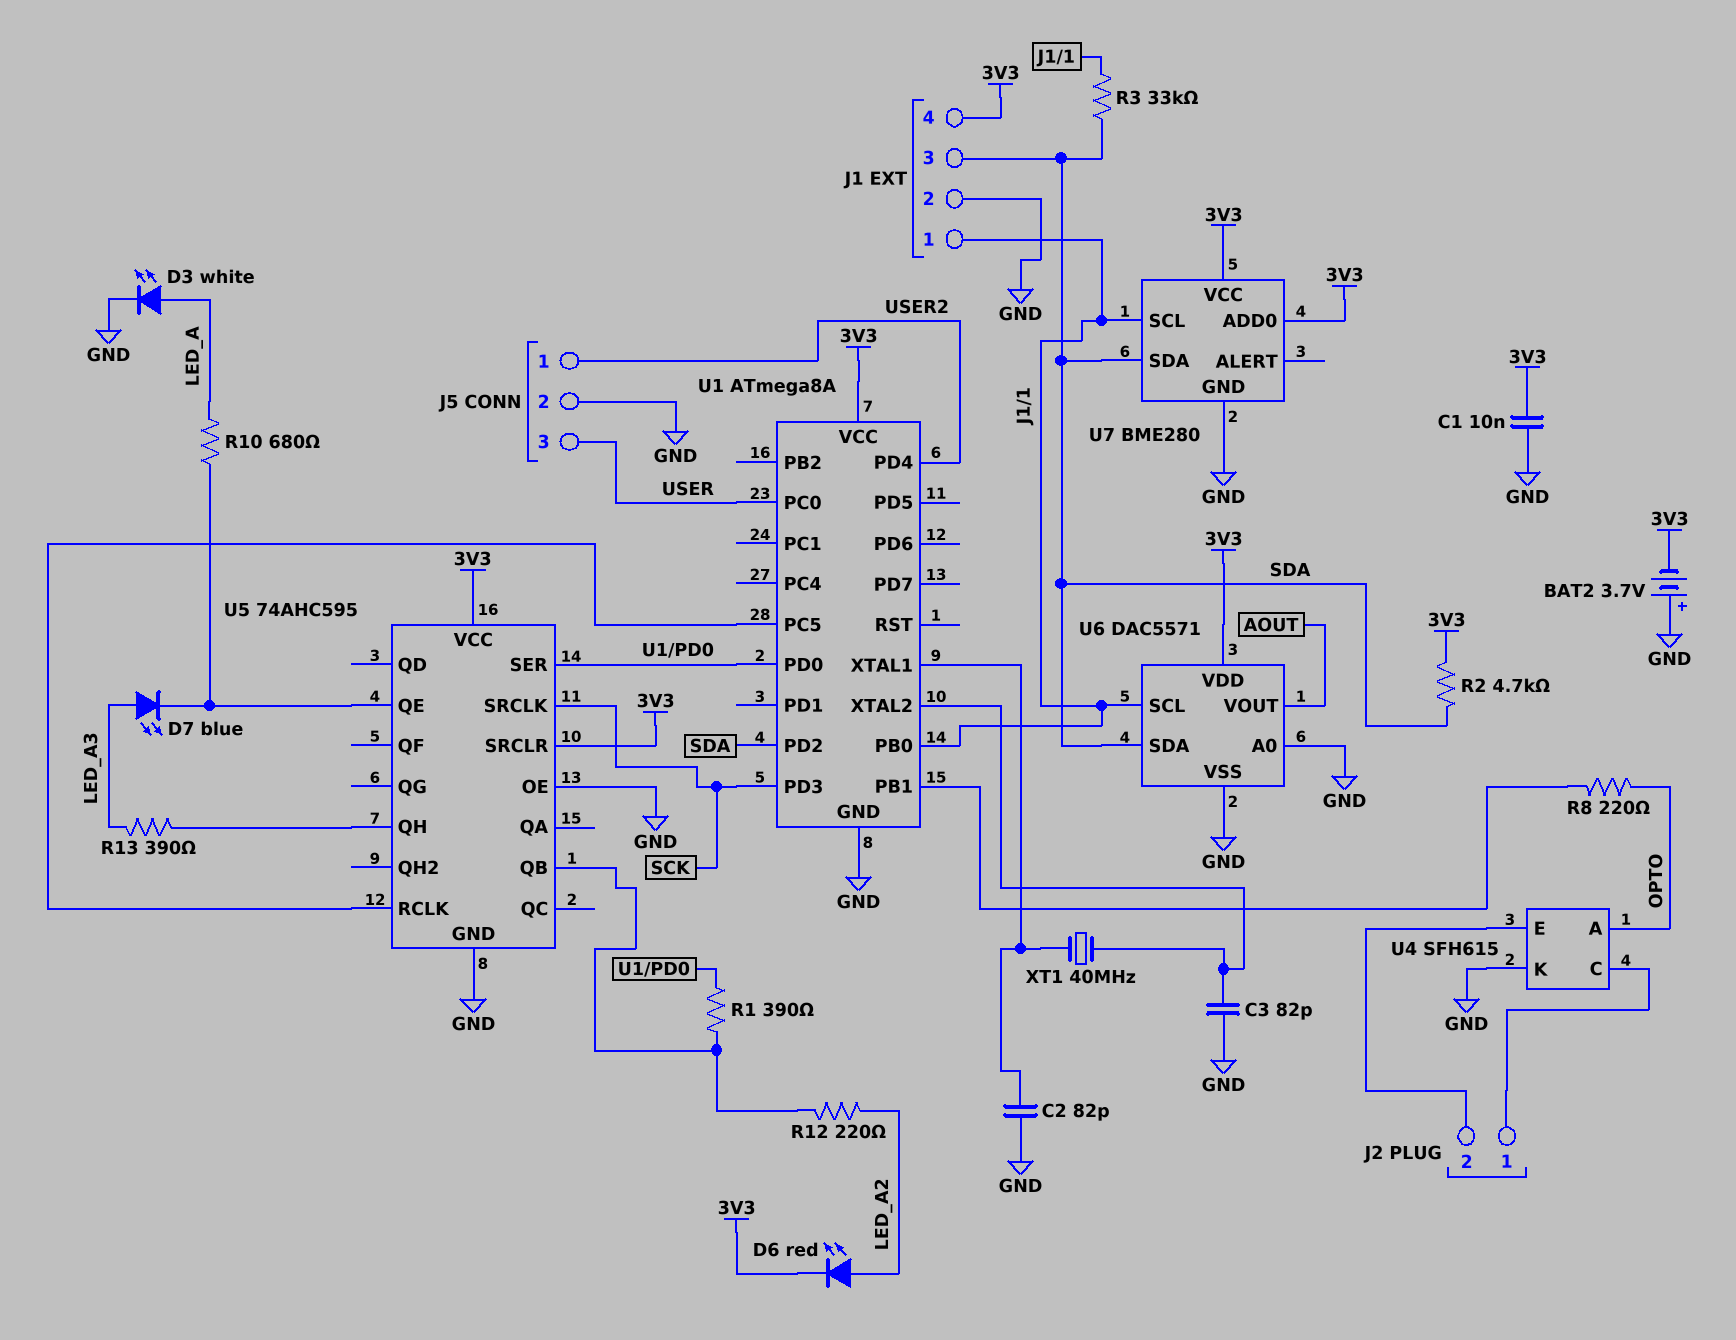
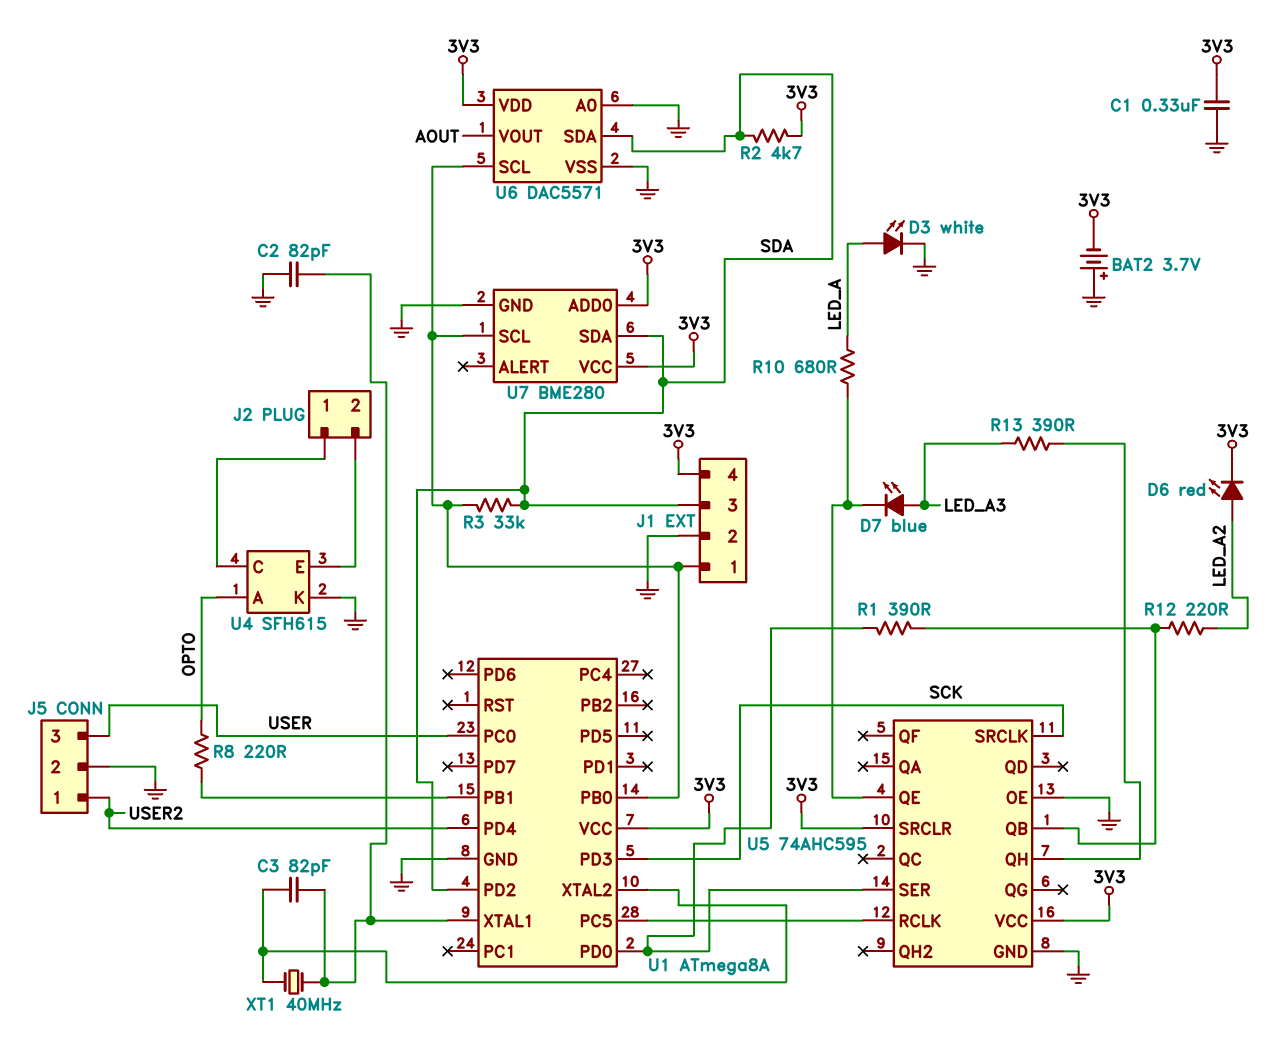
C1: 10nF (3V3, GND) -> 330nF (3V3, GND)
C3: 82pF (GND, U1/XTAL2) -> 82pF (U1/XTAL1, U1/XTAL2)

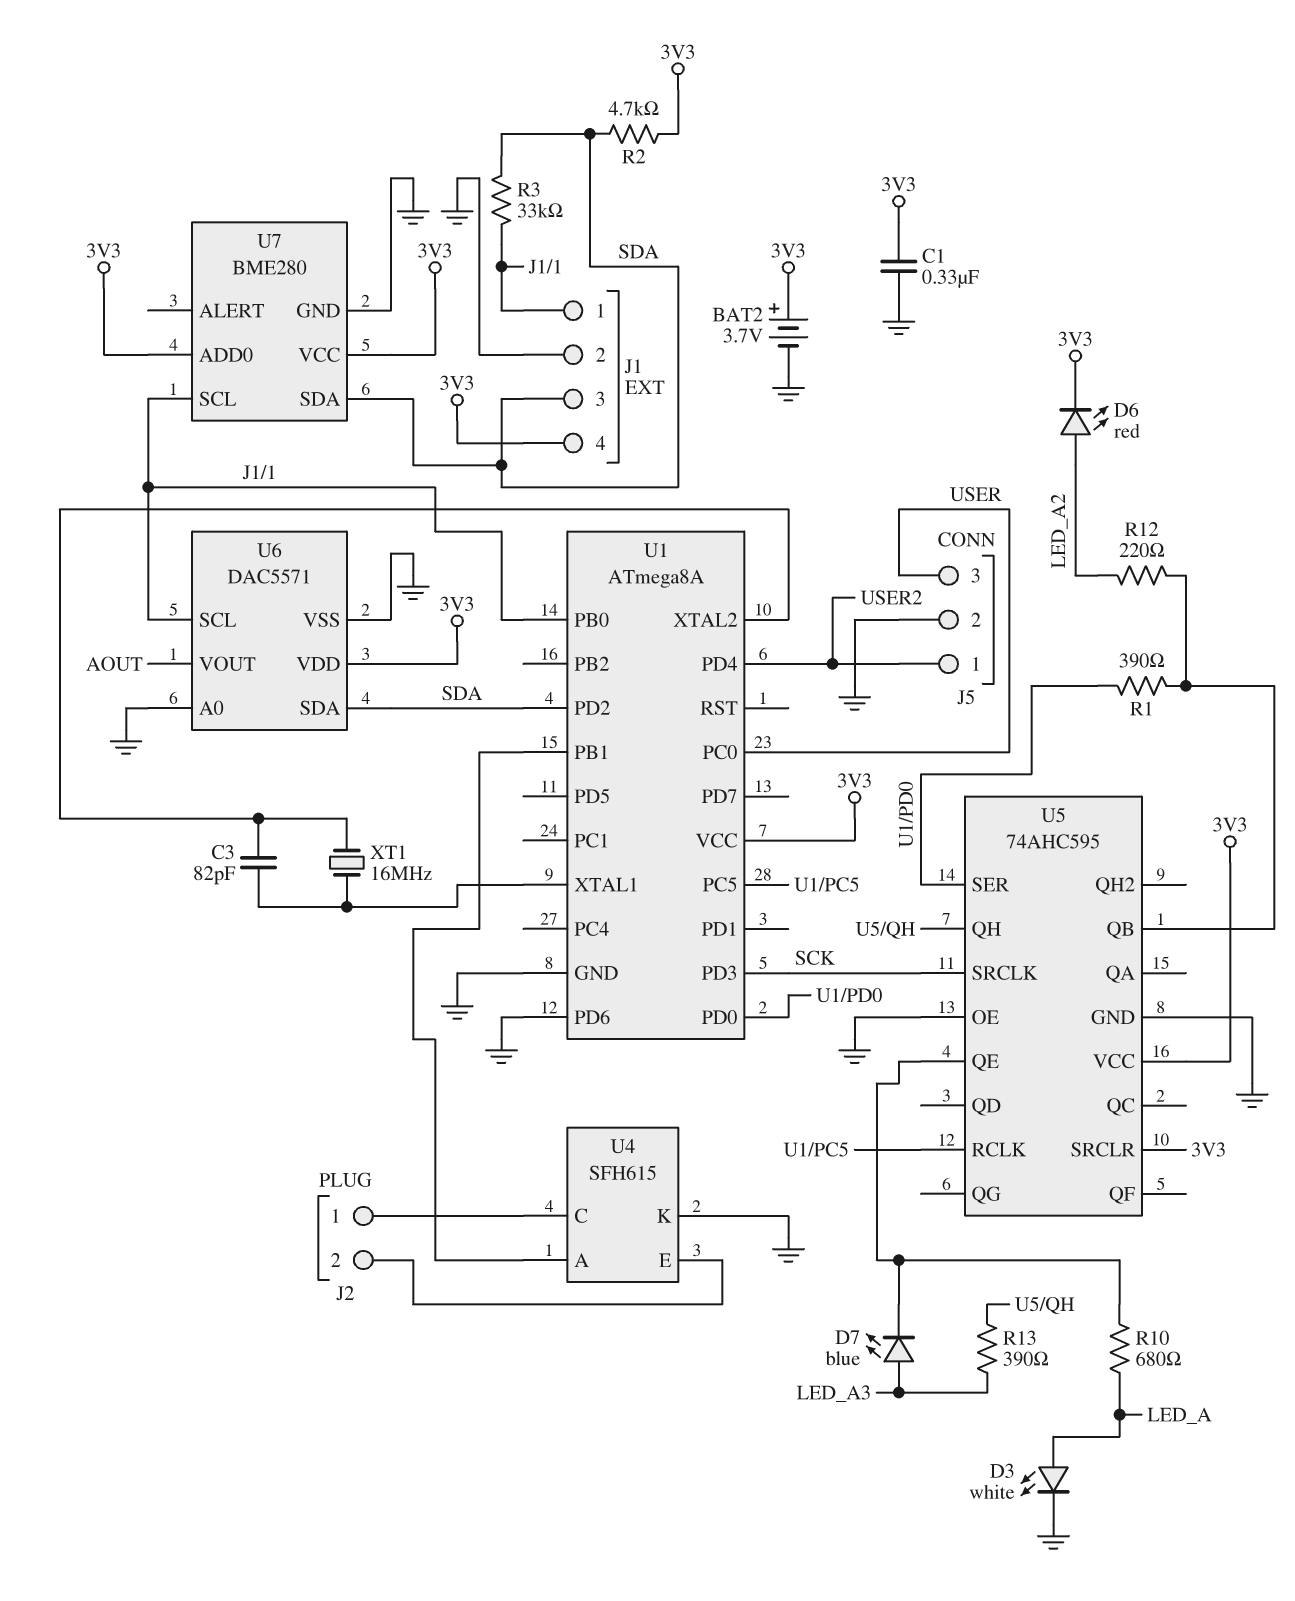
BAT2: 3.7V (plus GND, minus 3V3) -> 3.7V (plus 3V3, minus GND)
C2: 82pF (GND, U1/XTAL1) -> none
R8: 220 (OPTO, U1/PB1) -> none
U1 pin PD6: none -> GND
U4 pin A: OPTO -> U1/PB1
XT1: 40MHz (U1/XTAL1, U1/XTAL2) -> 16MHz (U1/XTAL1, U1/XTAL2)

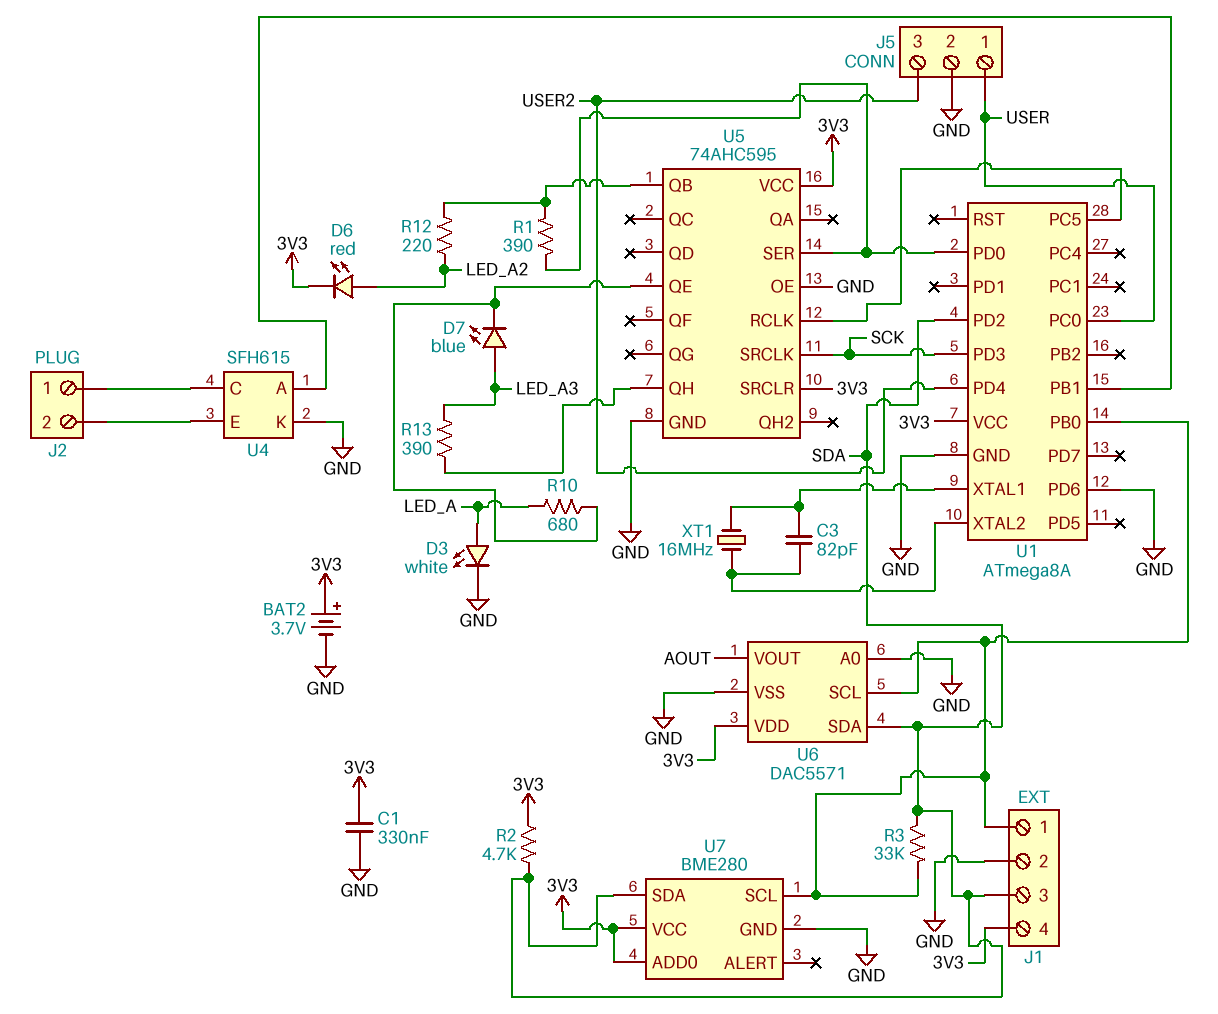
J5 pin 1: USER2 -> USER
J5 pin 3: USER -> USER2

